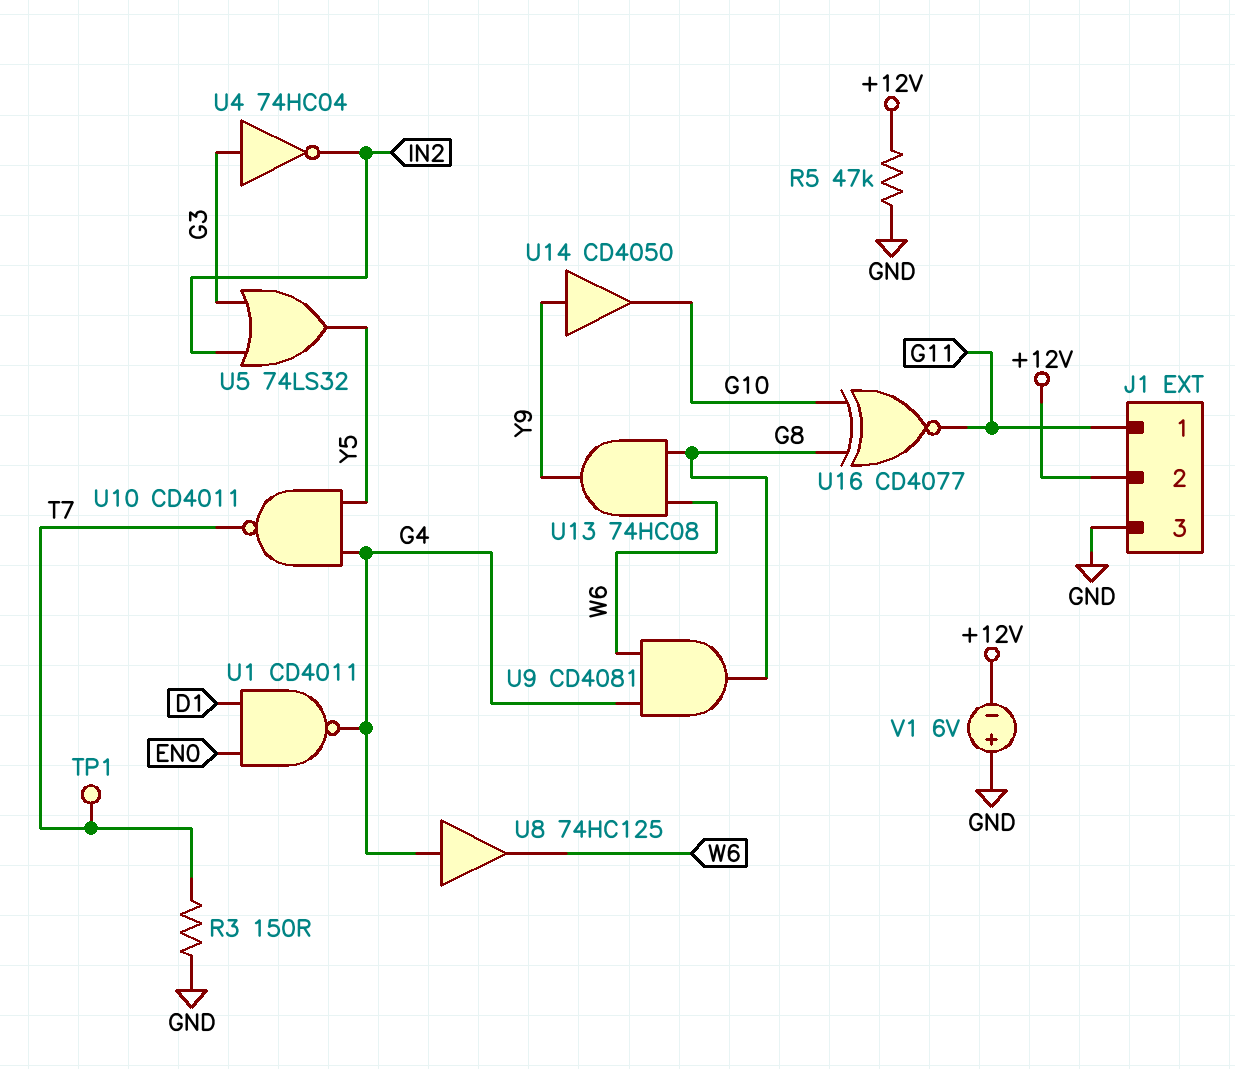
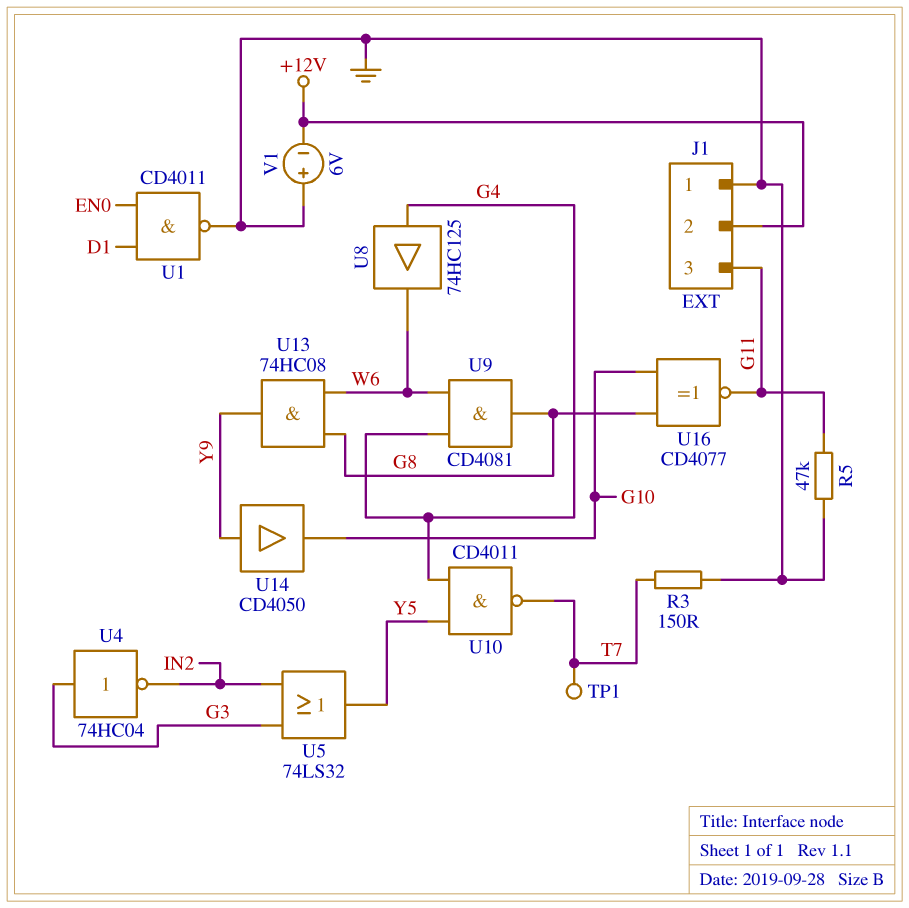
J1 pin 1: G11 -> GND
J1 pin 3: GND -> G11
R5: 47k (+12V, GND) -> 47k (G11, GND)
U1: NAND CD4011 (in D1, in EN0, out G4) -> NAND CD4011 (in D1, in EN0, out GND)

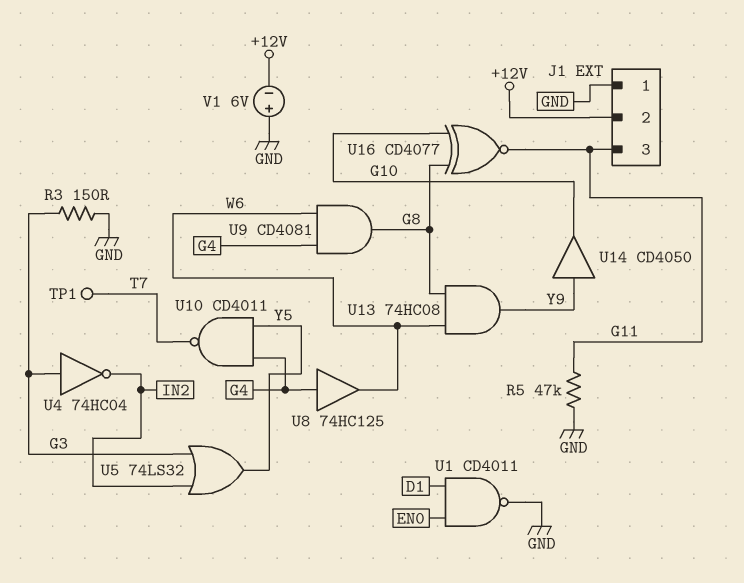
R3: 150 (GND, T7) -> 150 (G3, GND)

